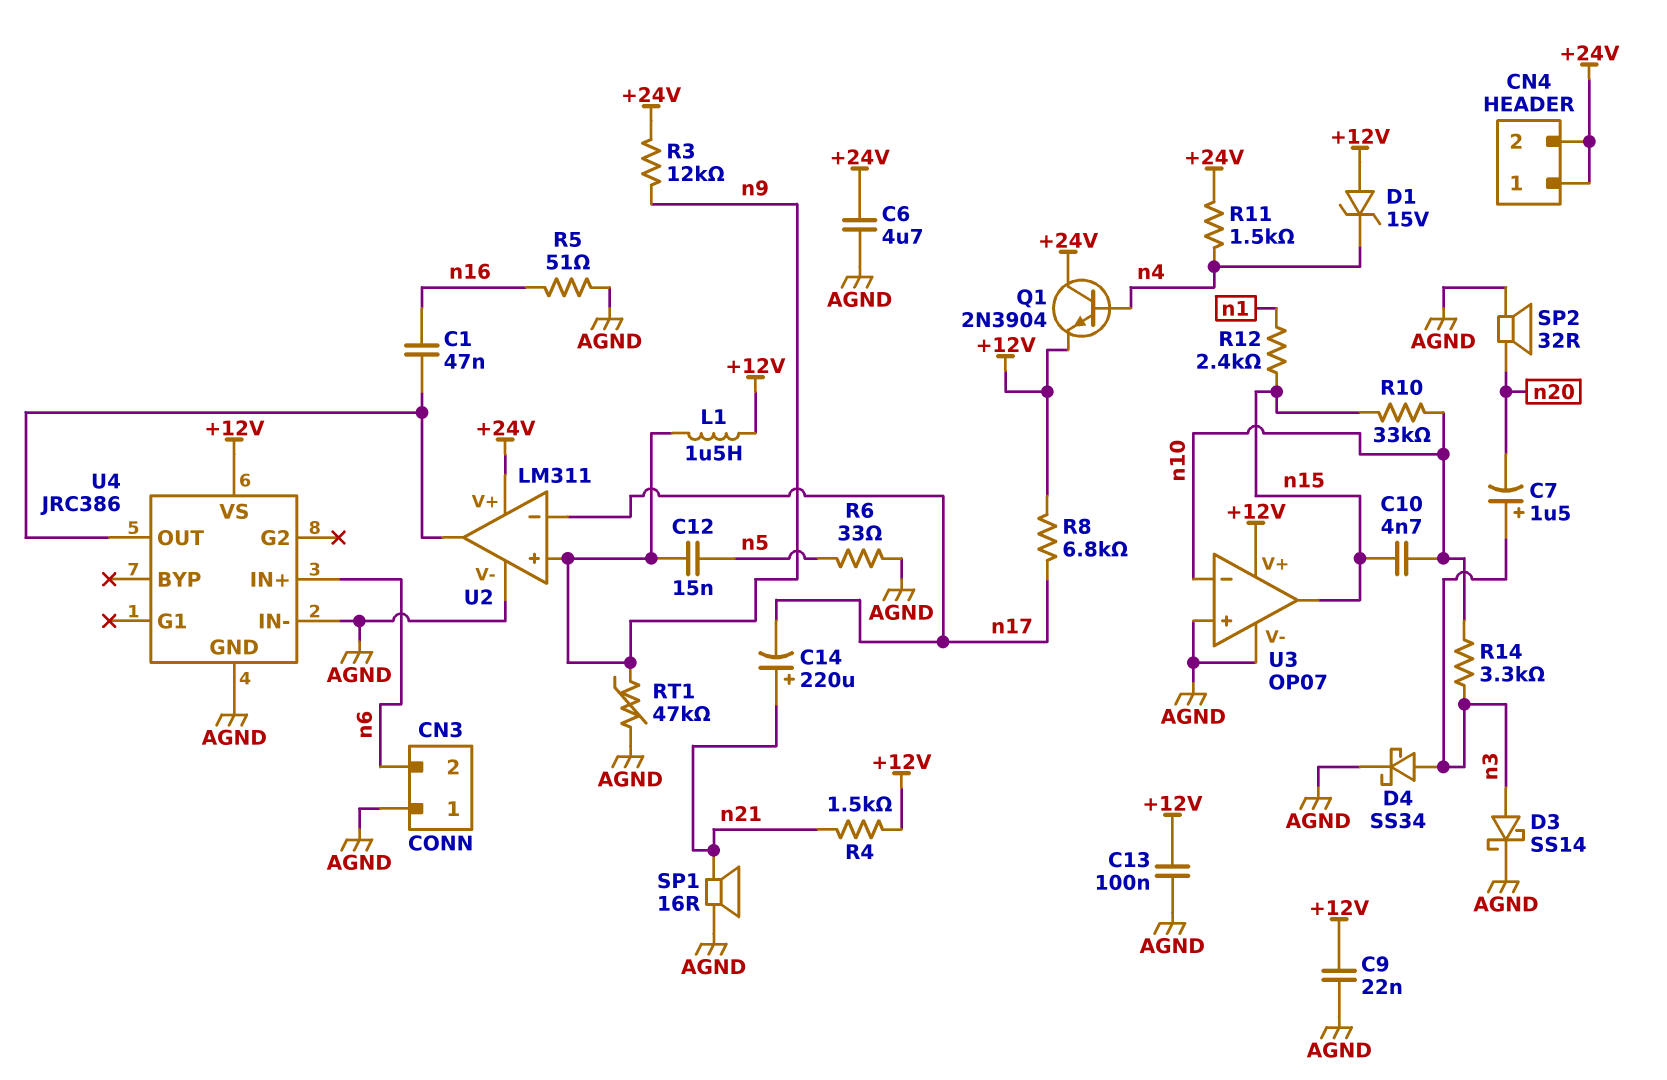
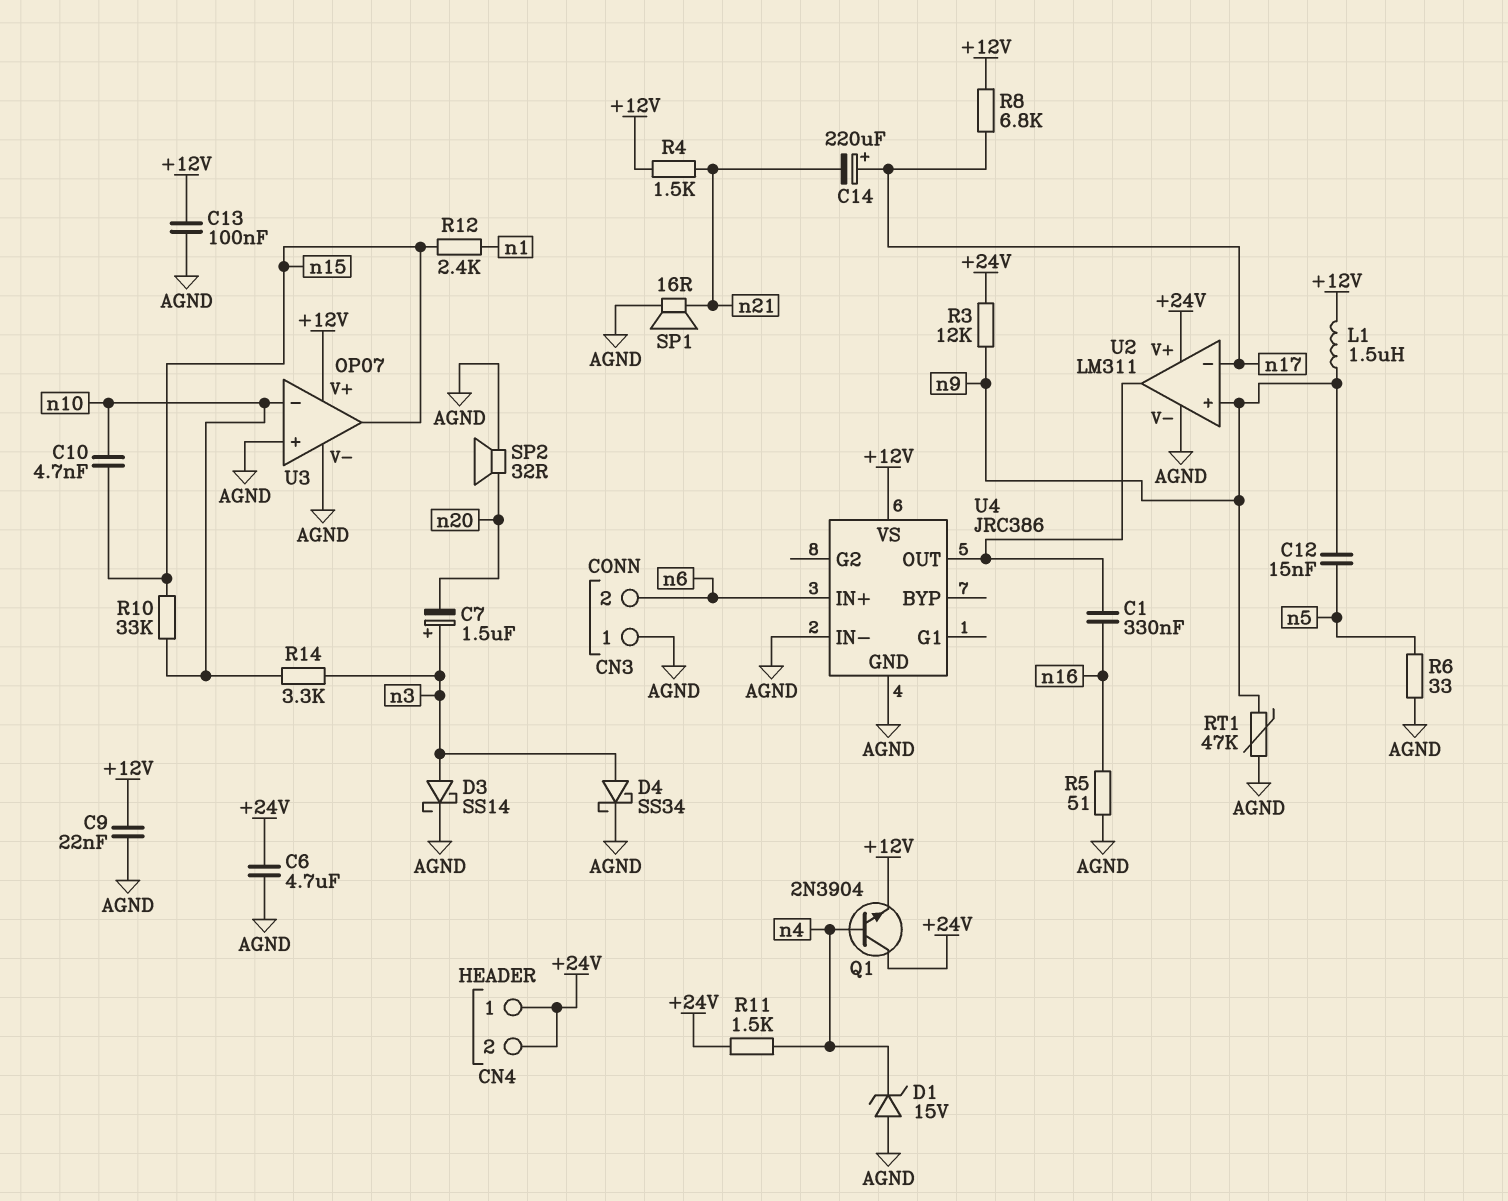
C1: 47nF (U2/out, n16) -> 330nF (U2/out, n16)
C14: 220uF (plus n21, minus n17) -> 220uF (plus n17, minus n21)
D1: zener 15V (A +12V, K n4) -> zener 15V (A AGND, K n4)

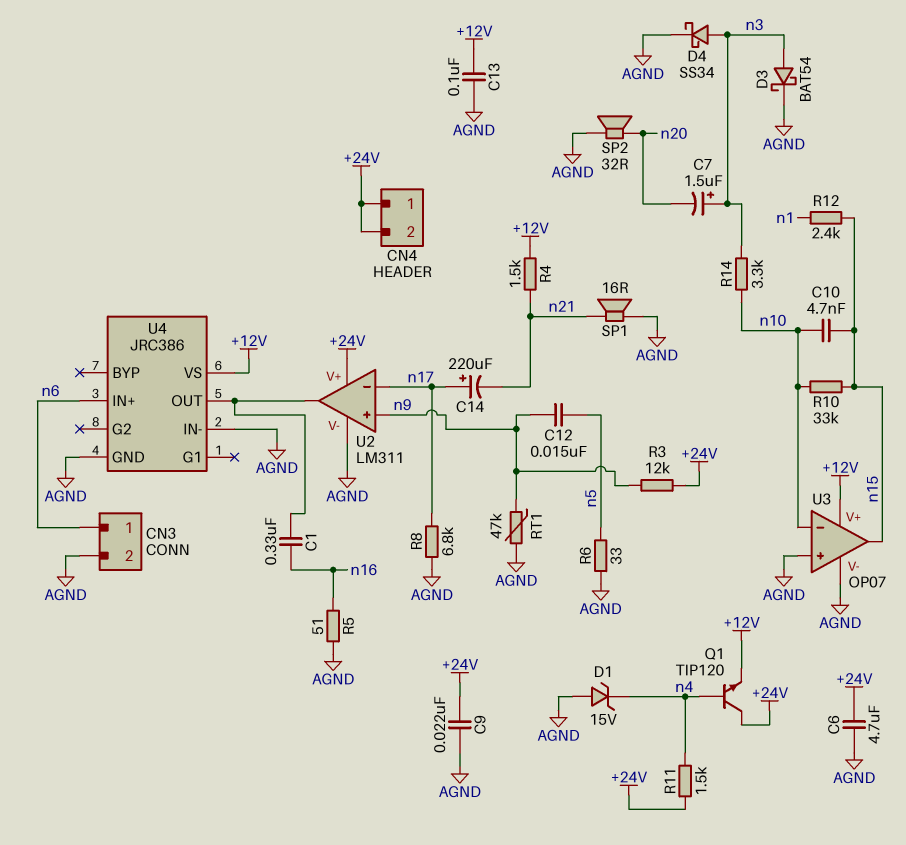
C9: 22nF (+12V, AGND) -> 22nF (+24V, AGND)
CN3 pin 1: AGND -> n6
CN3 pin 2: n6 -> AGND
D3: schottky SS14 (A n3, K AGND) -> schottky BAT54 (A n3, K AGND)
L1: 1.5uH (+12V, n9) -> none
Q1: NPN 2N3904 (B n4, C +24V, E +12V) -> NPN TIP120 (B n4, C +24V, E +12V)
R8: 6.8k (+12V, n17) -> 6.8k (AGND, n17)

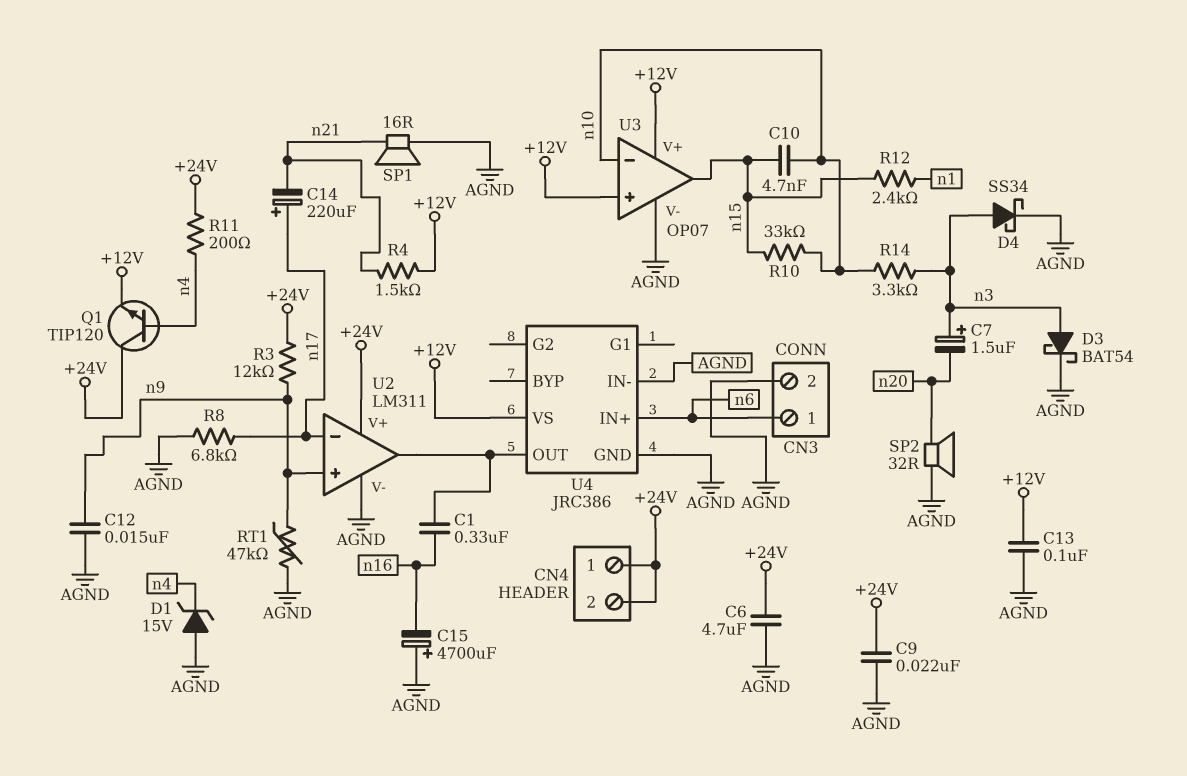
C12: 15nF (n5, n9) -> 15nF (AGND, n9)
C15: none -> 4700uF (plus AGND, minus n16)
R5: 51 (AGND, n16) -> none
R6: 33 (AGND, n5) -> none
R11: 1.5k (+24V, n4) -> 200 (+24V, n4)
U3 pin in+: AGND -> +12V

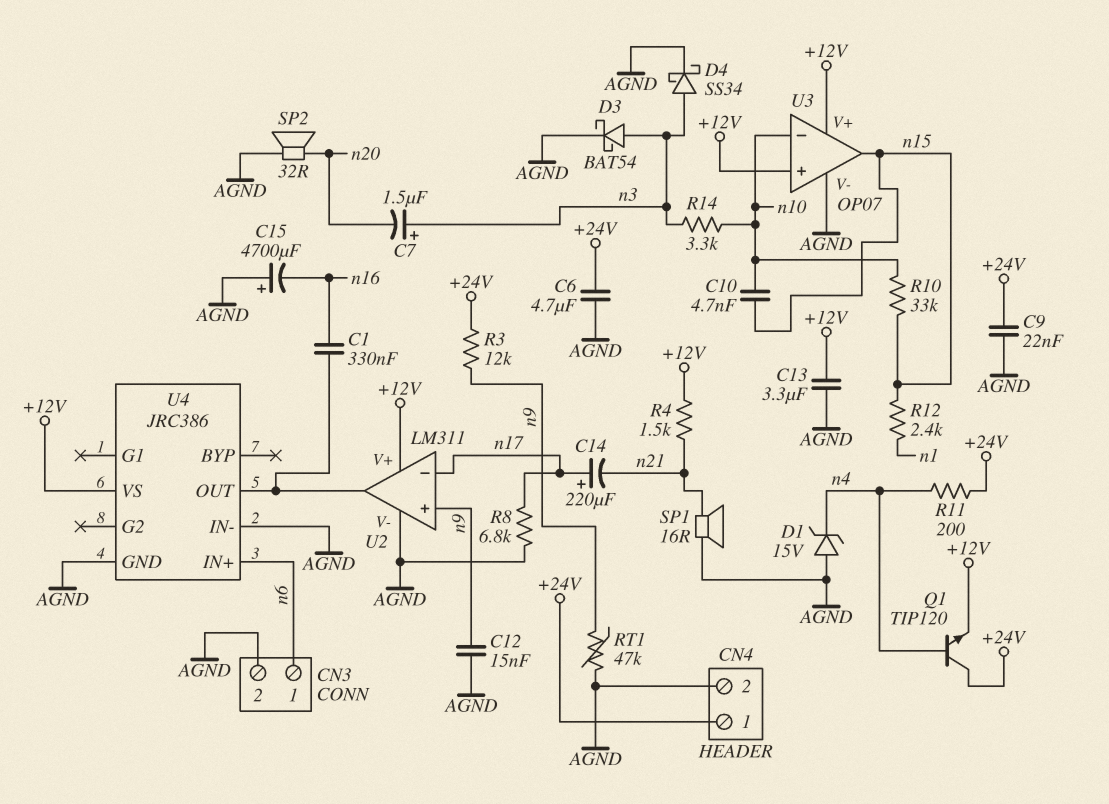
C13: 100nF (+12V, AGND) -> 3.3uF (+12V, AGND)
CN4 pin 2: +24V -> AGND
U2 pin V+: +24V -> +12V

